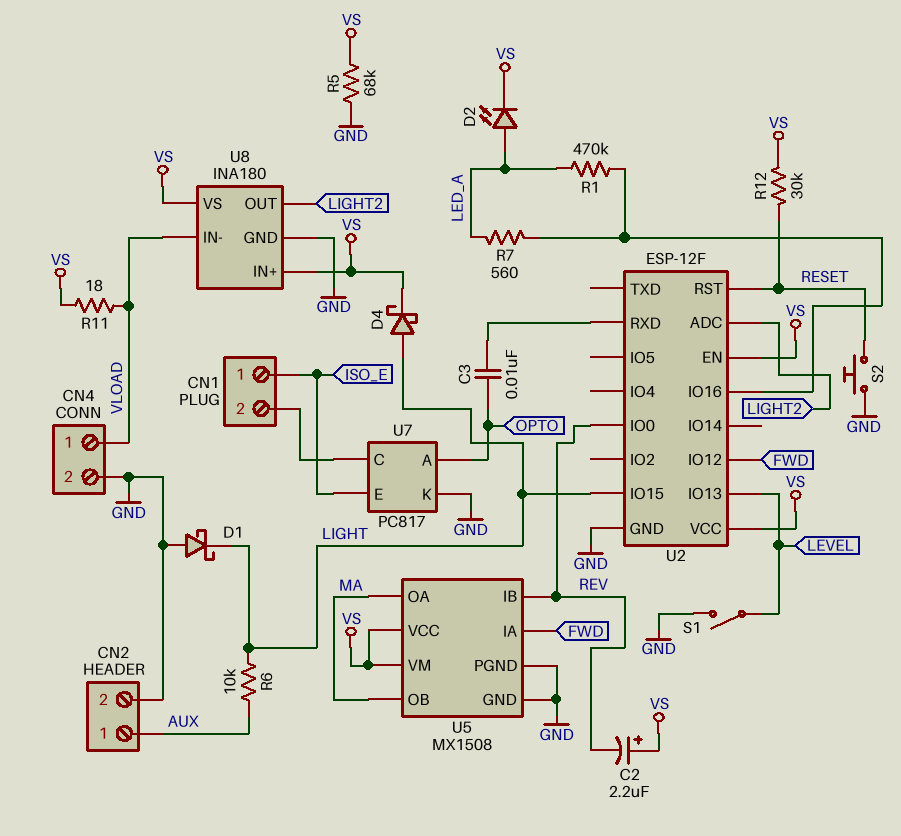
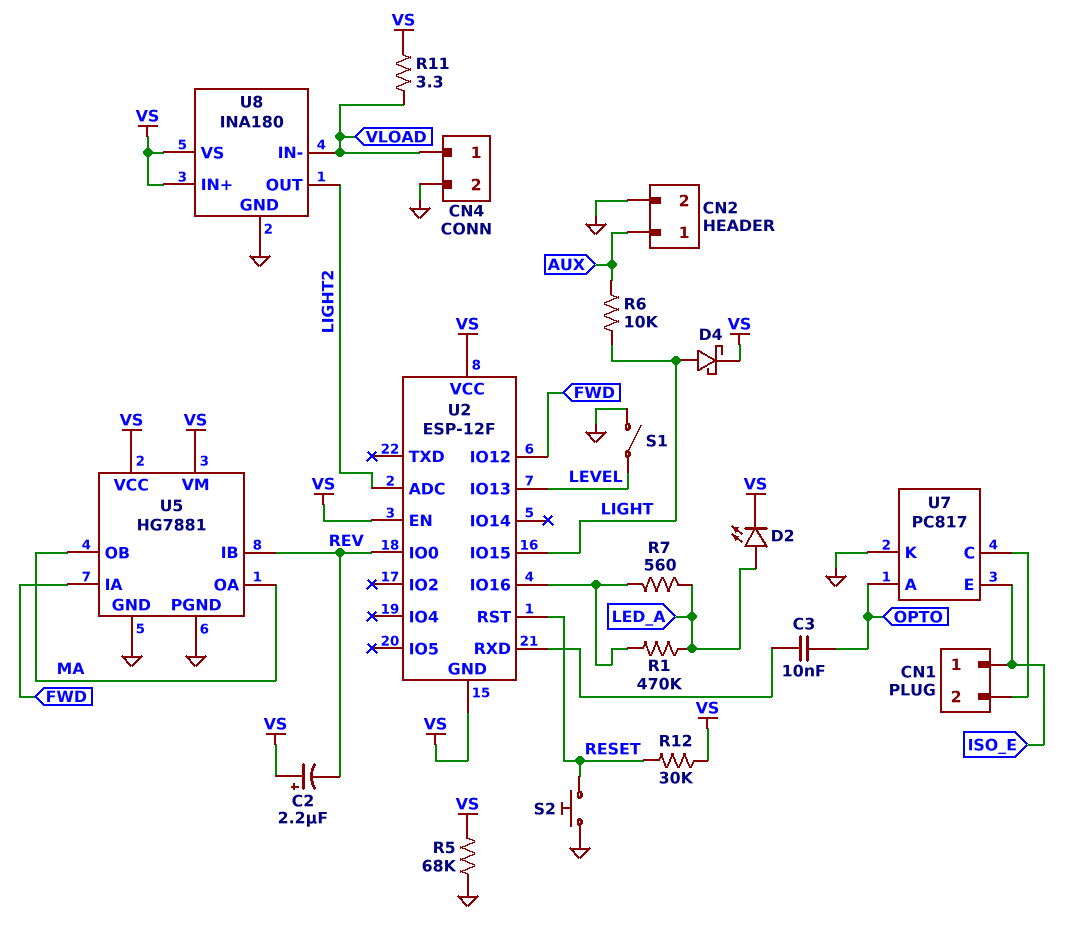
D1: schottky (A GND, K LIGHT) -> none
R11: 18 (VLOAD, VS) -> 3.3 (VLOAD, VS)
U2 pin GND: GND -> VS
U5: MX1508 -> HG7881

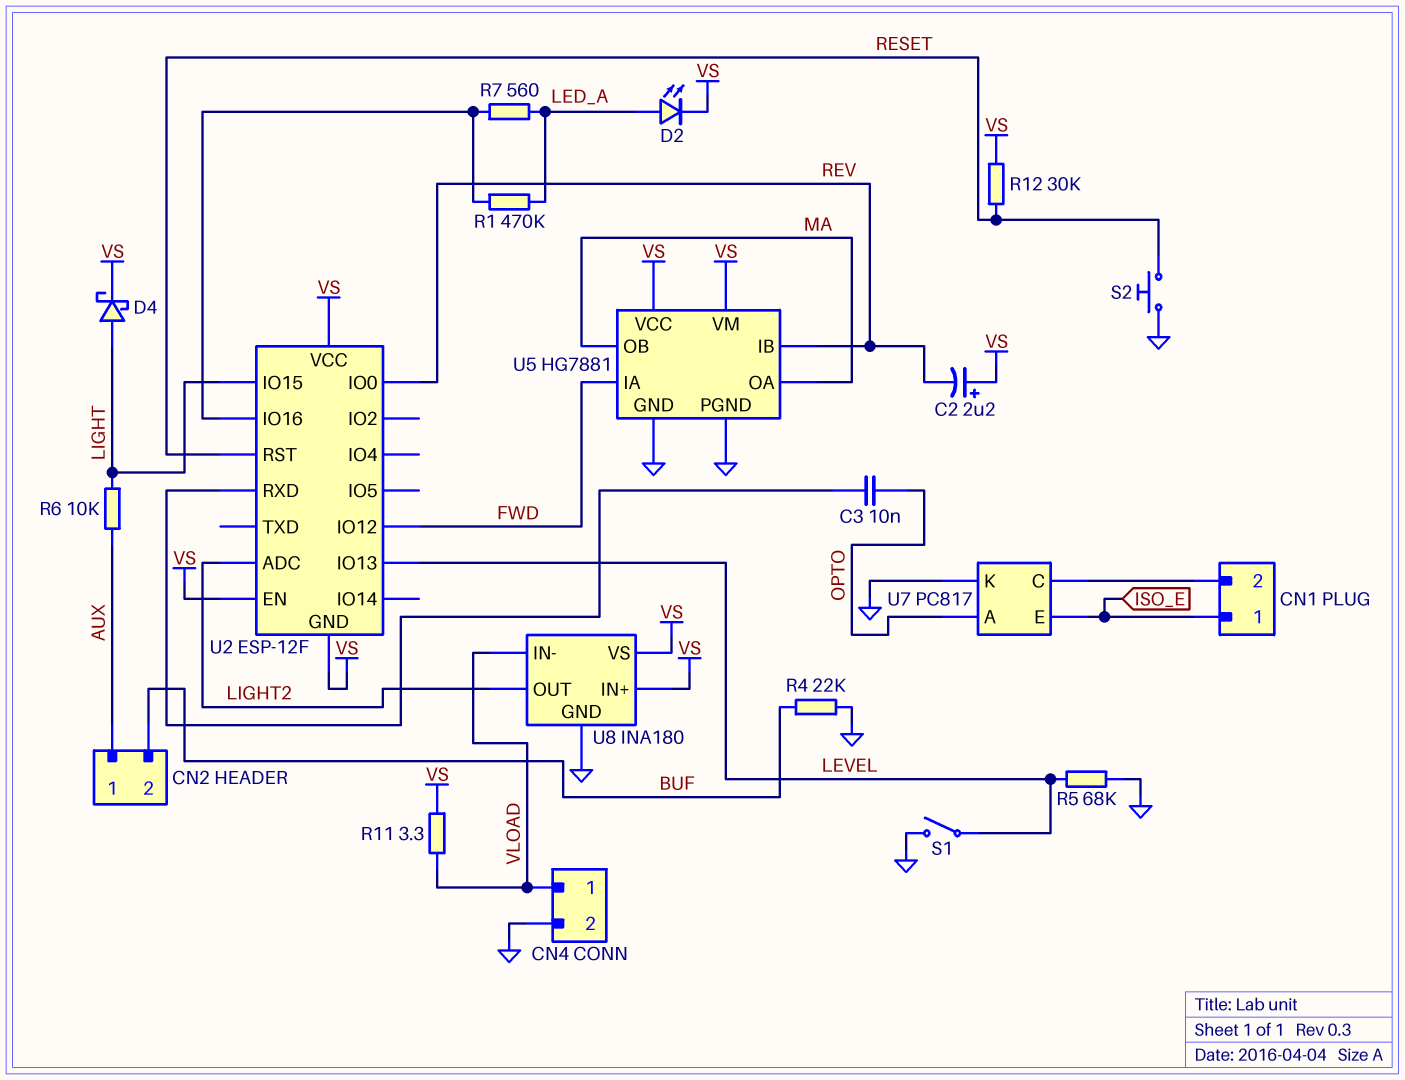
CN2 pin 2: GND -> BUF
R4: none -> 22k (BUF, GND)
R5: 68k (GND, VS) -> 68k (GND, LEVEL)

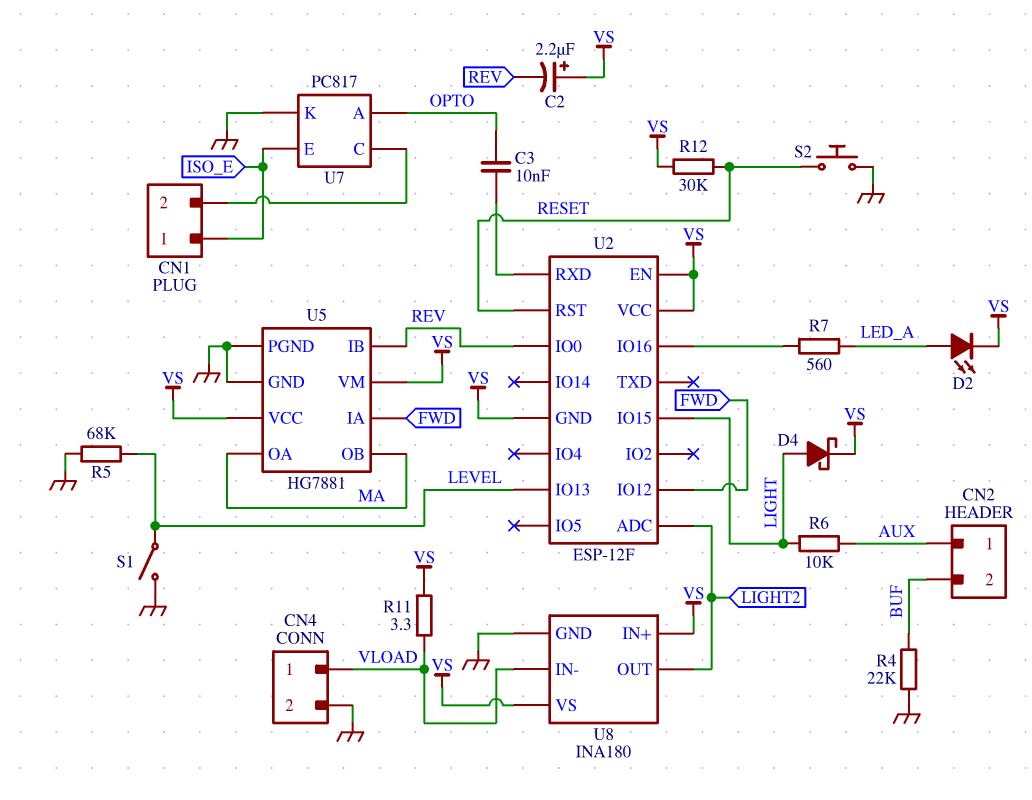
R1: 470k (LED_A, U2/IO16) -> none

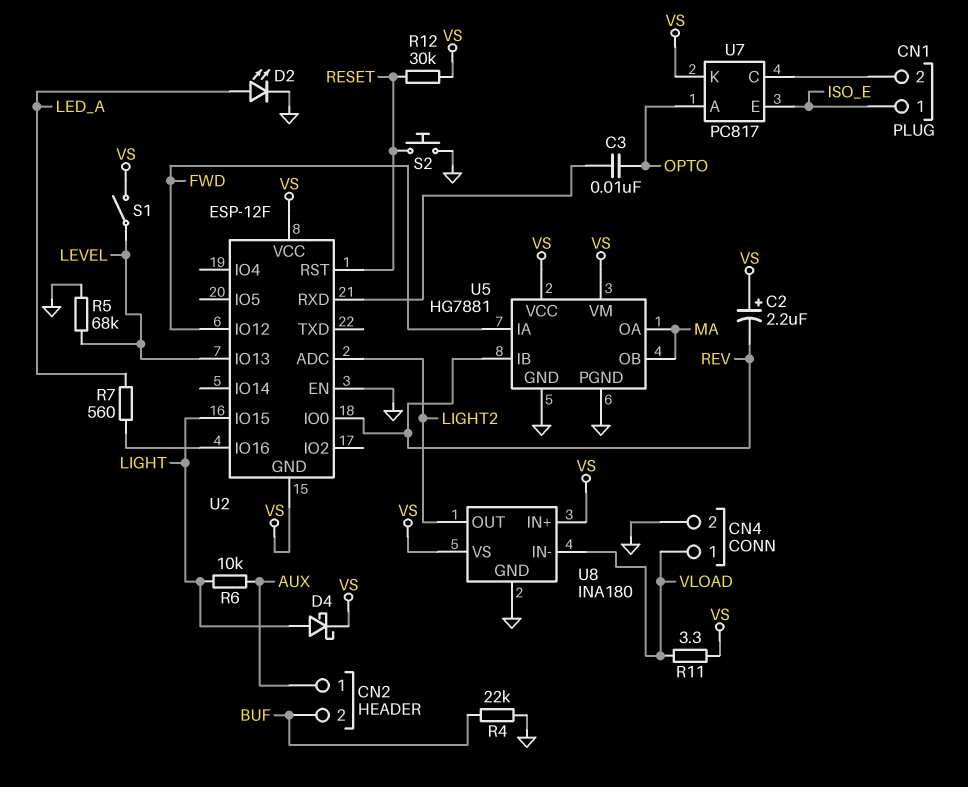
D2: LED (A LED_A, K VS) -> LED (A LED_A, K GND)
S1: switch (GND, LEVEL) -> switch (LEVEL, VS)
U2 pin EN: VS -> GND
U7 pin K: GND -> VS

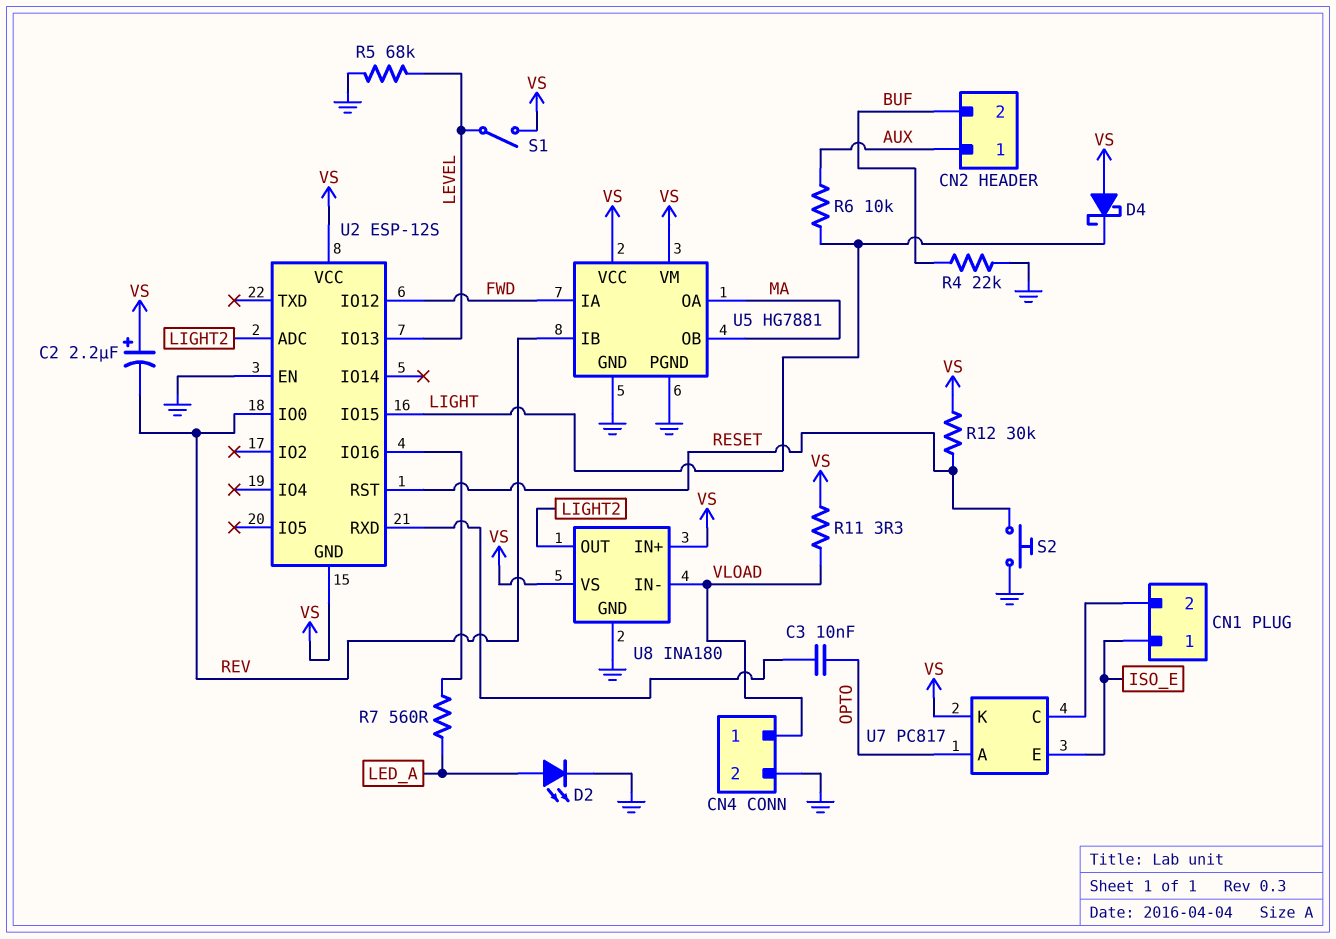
D4: schottky (A LIGHT, K VS) -> schottky (A VS, K LIGHT)
U2: ESP-12F -> ESP-12S

